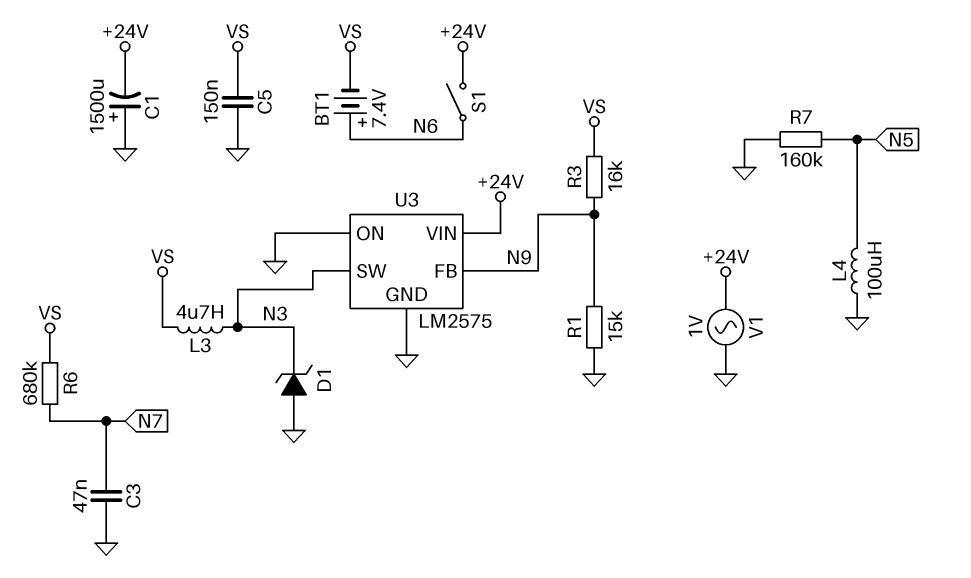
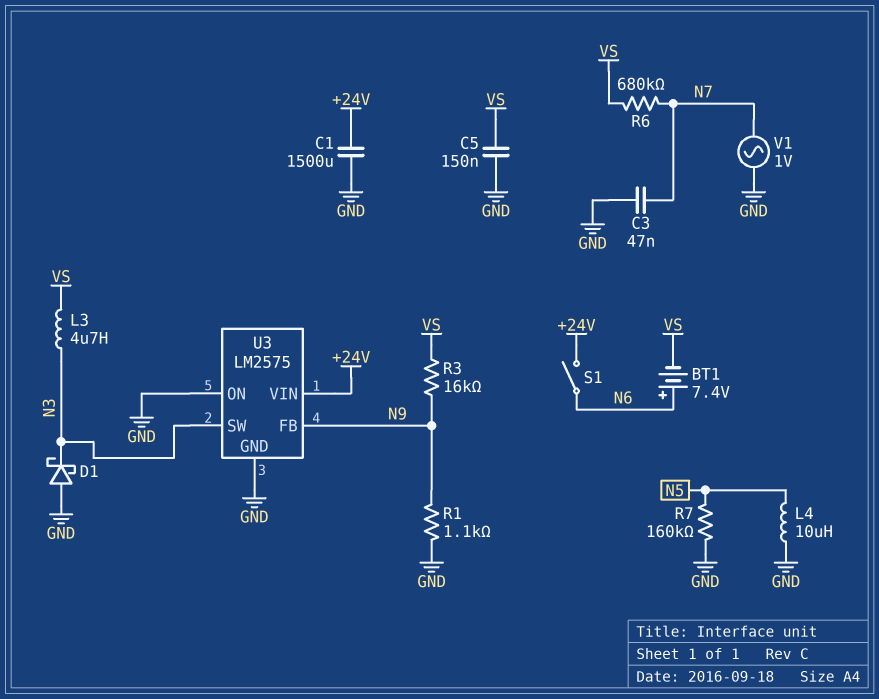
C1: 1500uF (plus GND, minus +24V) -> 1500uF (+24V, GND)
D1: zener (A GND, K N3) -> schottky (A GND, K N3)
L4: 100uH (GND, N5) -> 10uH (GND, N5)
R1: 15k (GND, N9) -> 1.1k (GND, N9)
V1: AC 1V (+24V, GND) -> AC 1V (GND, N7)

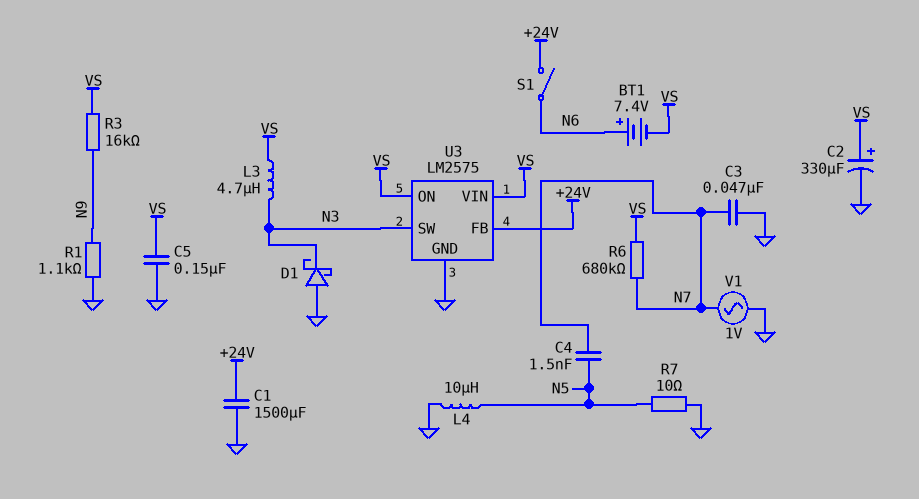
C2: none -> 330uF (plus VS, minus GND)
C4: none -> 1.5nF (N5, N7)
R7: 160k (GND, N5) -> 10 (GND, N5)
U3 pin FB: N9 -> +24V
U3 pin ON: GND -> VS
U3 pin VIN: +24V -> VS

